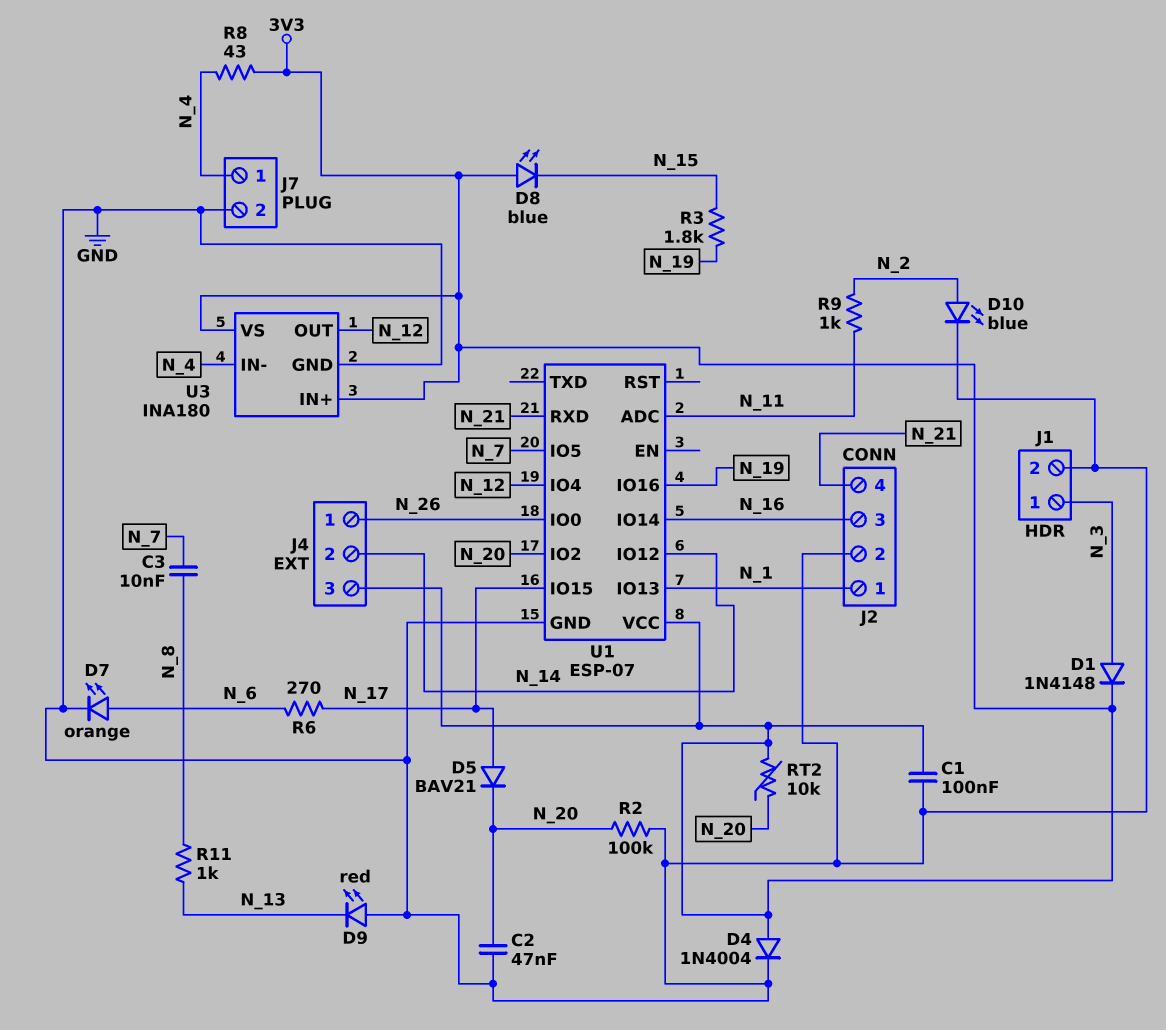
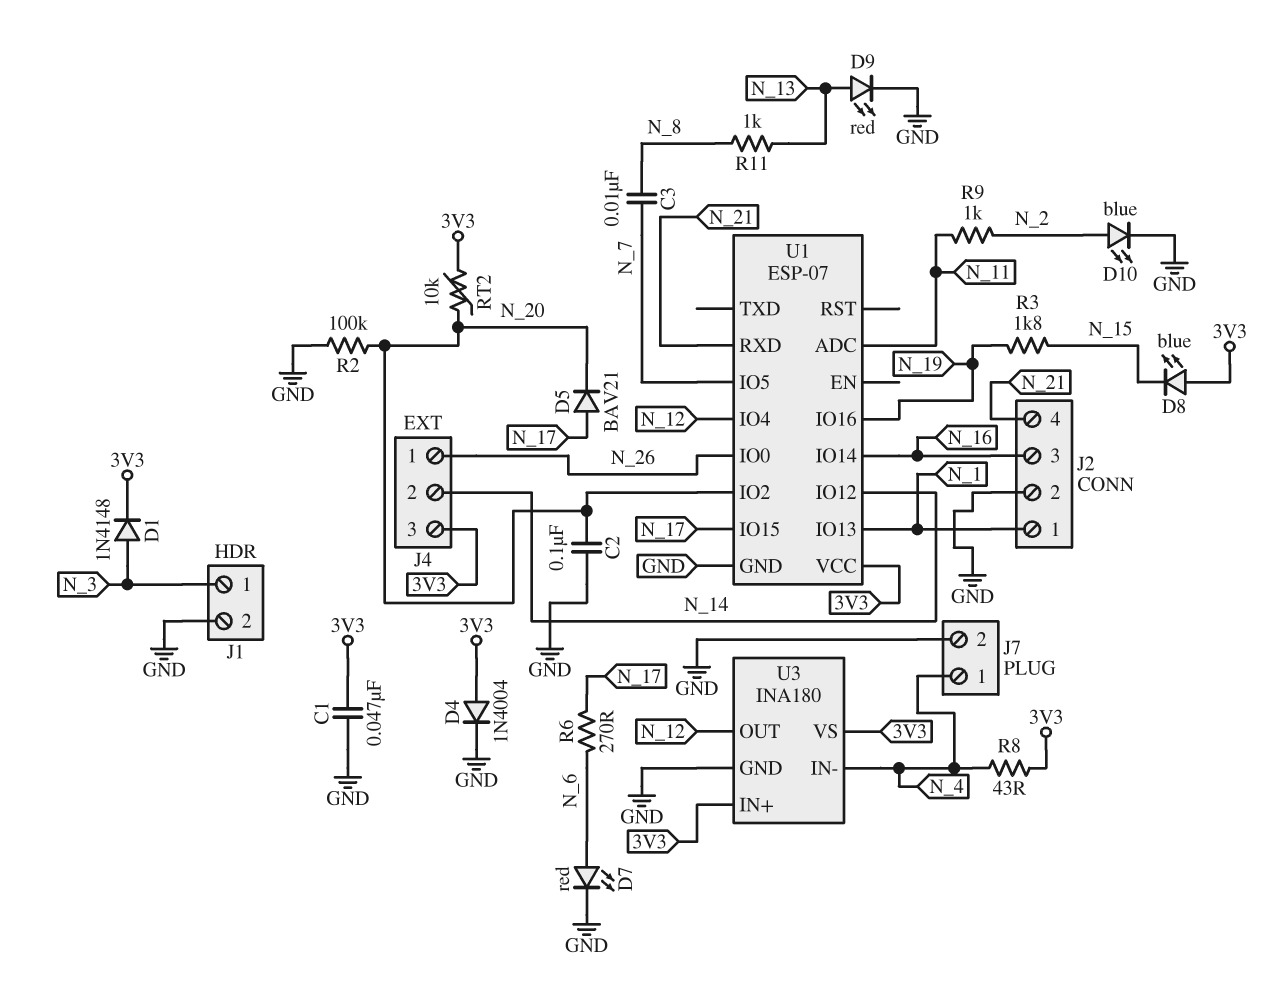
C1: 100nF (3V3, GND) -> 47nF (3V3, GND)
C2: 47nF (GND, N_20) -> 100nF (GND, N_20)
D7: LED orange (A N_6, K GND) -> LED red (A N_6, K GND)
D9: LED red (A GND, K N_13) -> LED red (A N_13, K GND)

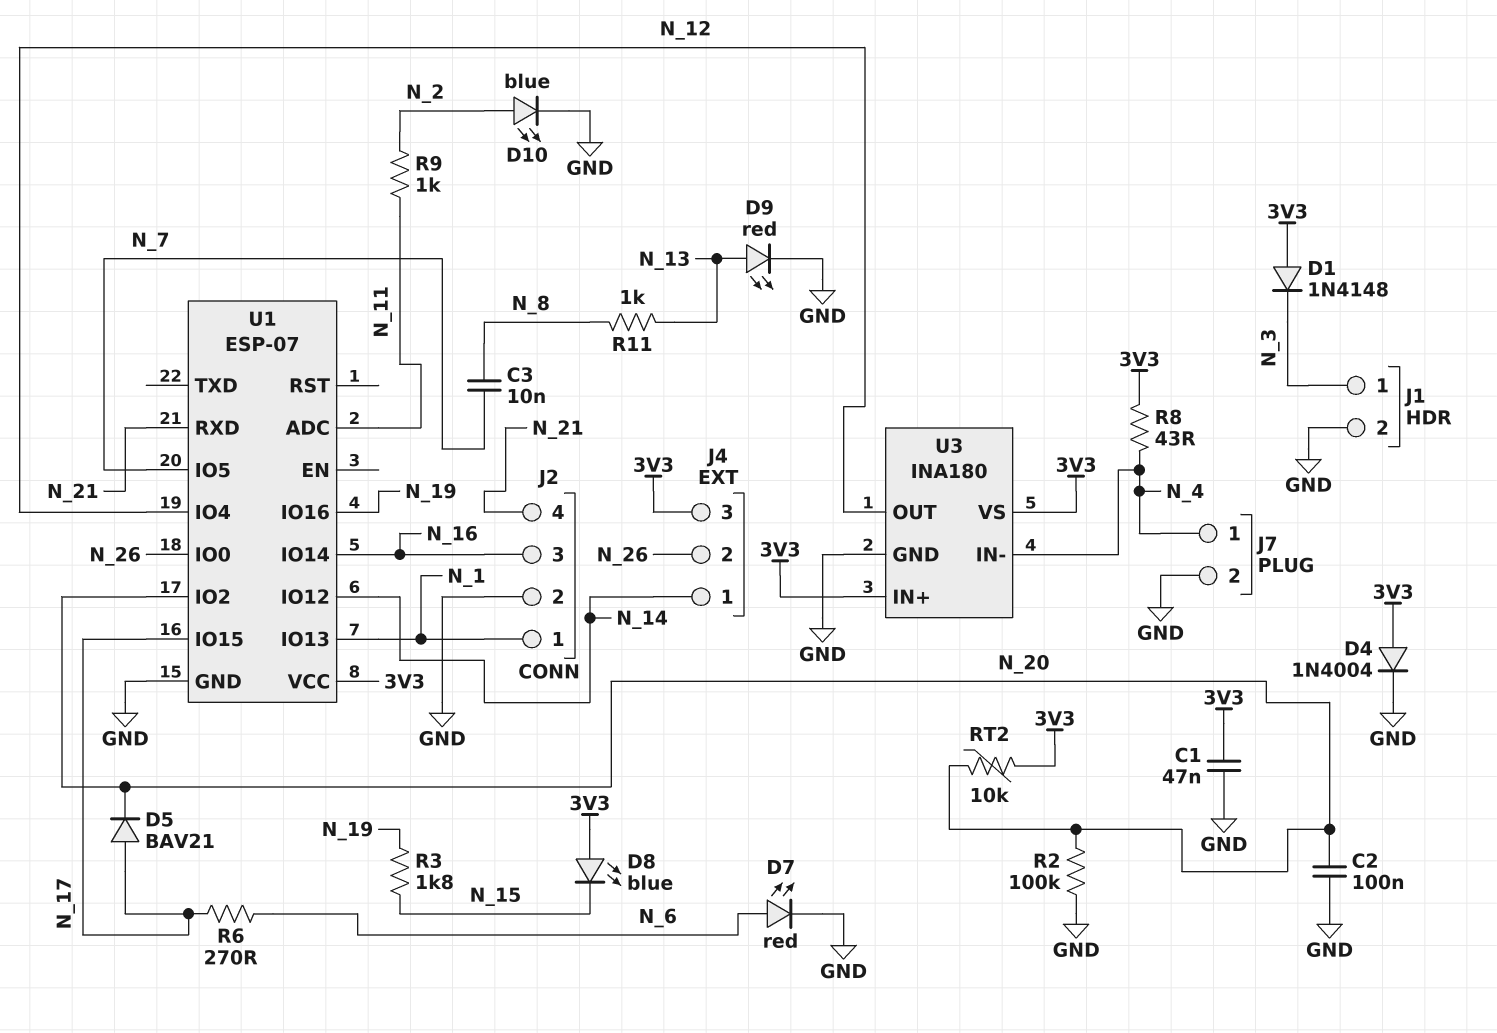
D1: diode 1N4148 (A N_3, K 3V3) -> diode 1N4148 (A 3V3, K N_3)
J4 pin 1: N_26 -> N_14
J4 pin 2: N_14 -> N_26

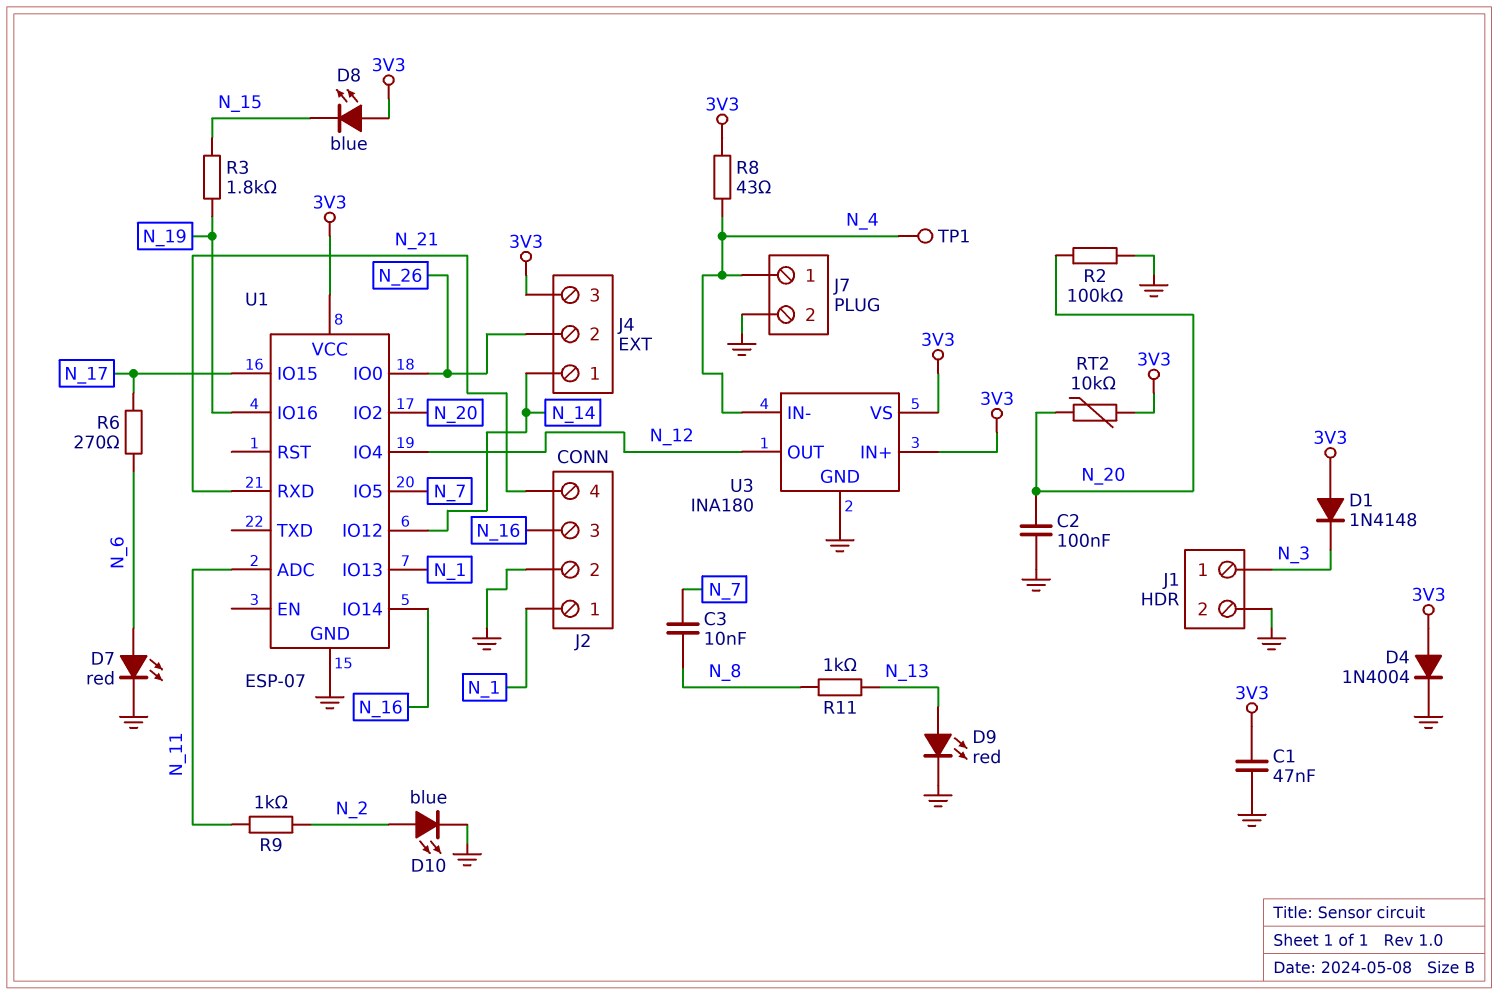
D5: diode BAV21 (A N_17, K N_20) -> none
TP1: none -> test point (N_4)

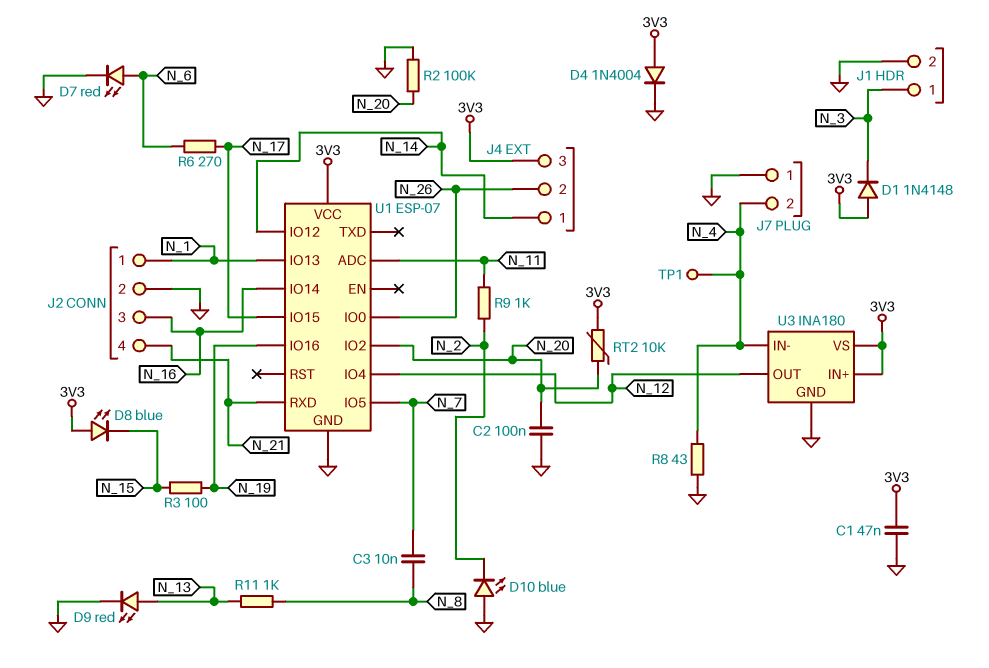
D10: LED blue (A N_2, K GND) -> LED blue (A GND, K N_2)
J7 pin 1: N_4 -> GND
J7 pin 2: GND -> N_4
R3: 1.8k (N_15, N_19) -> 100 (N_15, N_19)
R8: 43 (3V3, N_4) -> 43 (GND, N_4)

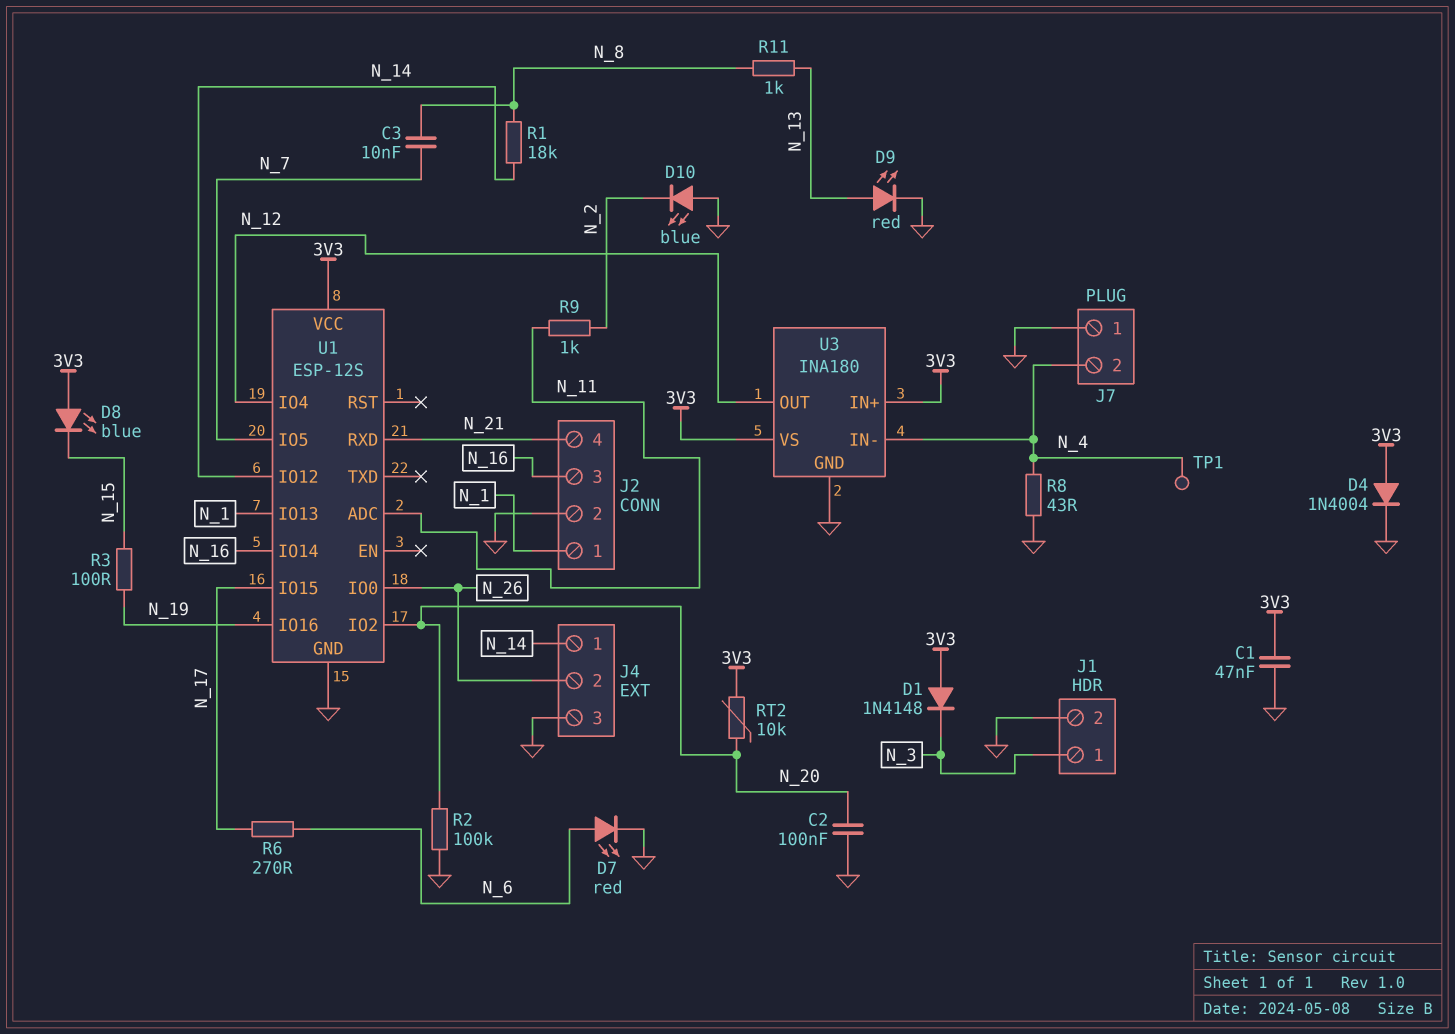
J4 pin 3: 3V3 -> GND
R1: none -> 18k (N_8, N_14)
U1: ESP-07 -> ESP-12S

